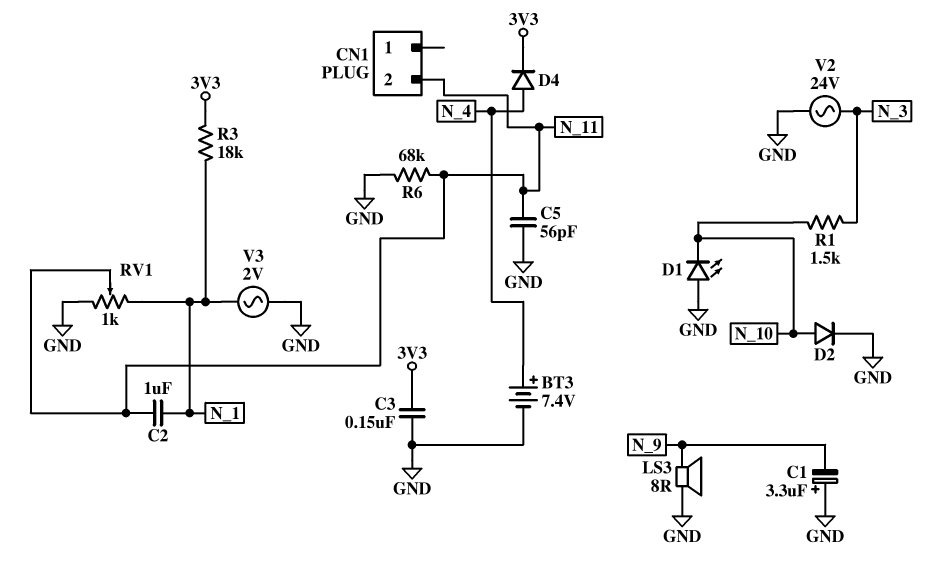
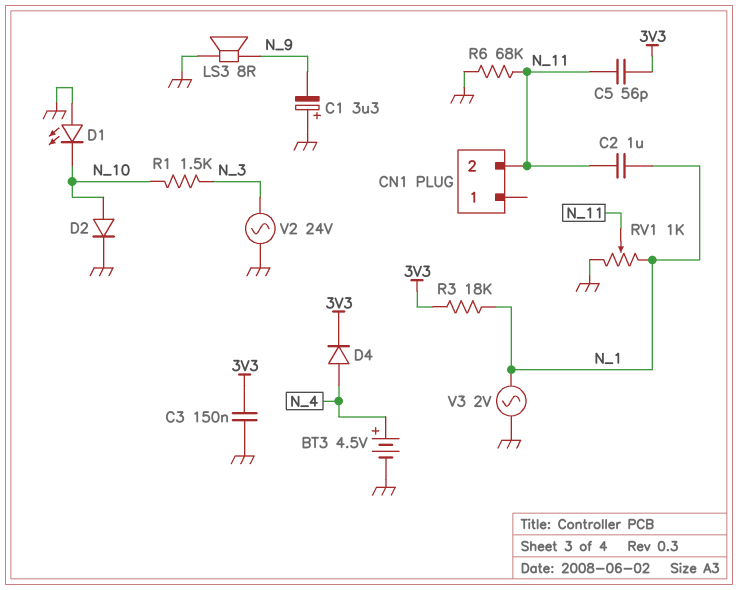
BT3: 7.4V (plus N_4, minus GND) -> 4.5V (plus N_4, minus GND)
C5: 56pF (GND, N_11) -> 56pF (3V3, N_11)

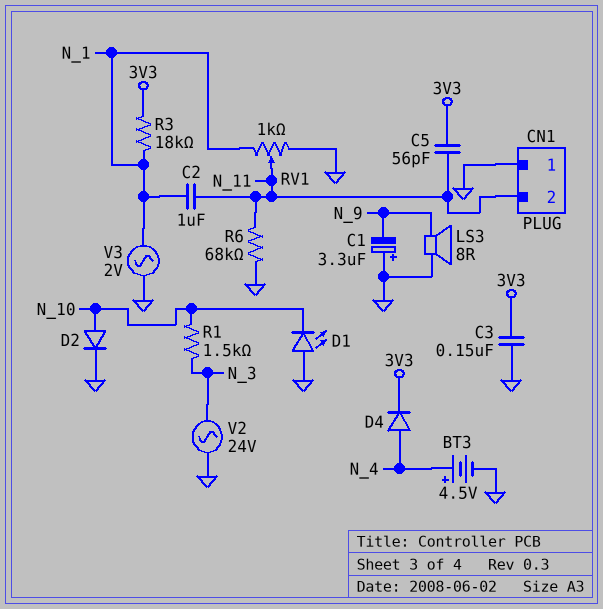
CN1 pin 1: none -> GND

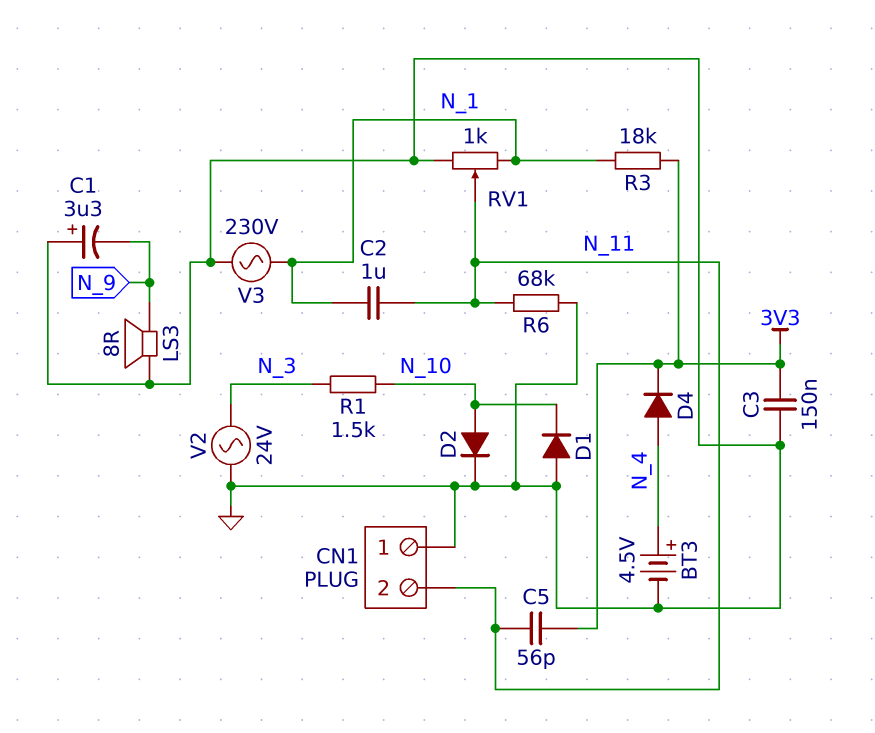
D1: LED (A GND, K N_10) -> diode (A GND, K N_10)
V3: AC 2V (GND, N_1) -> AC 230V (GND, N_1)

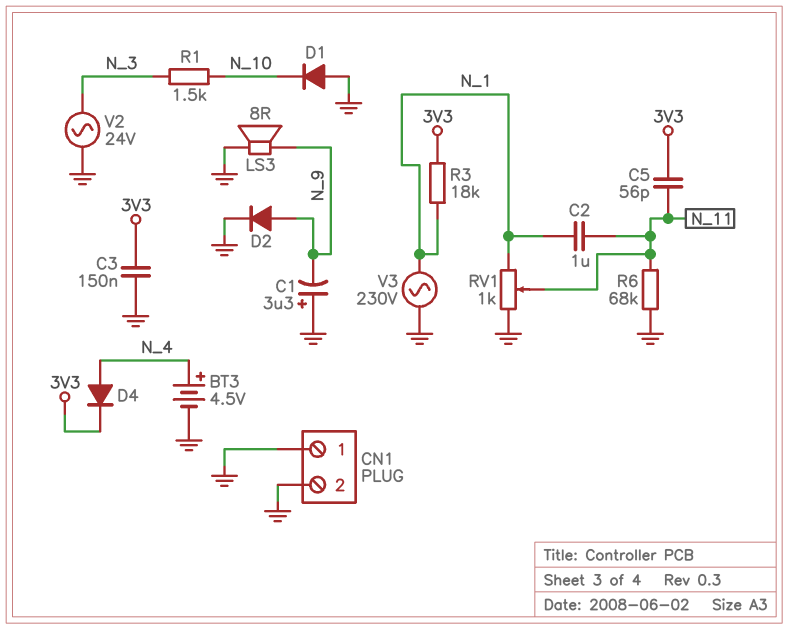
CN1 pin 2: N_11 -> GND
D2: diode (A N_10, K GND) -> diode (A N_9, K GND)

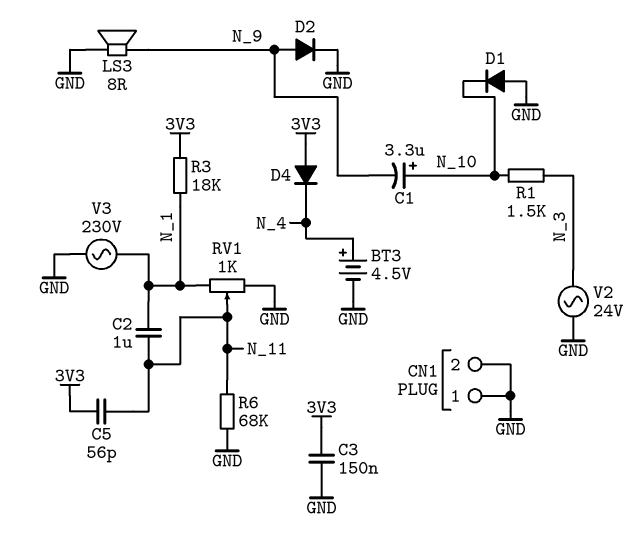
C1: 3.3uF (plus GND, minus N_9) -> 3.3uF (plus N_10, minus N_9)
D4: diode (A N_4, K 3V3) -> diode (A 3V3, K N_4)

